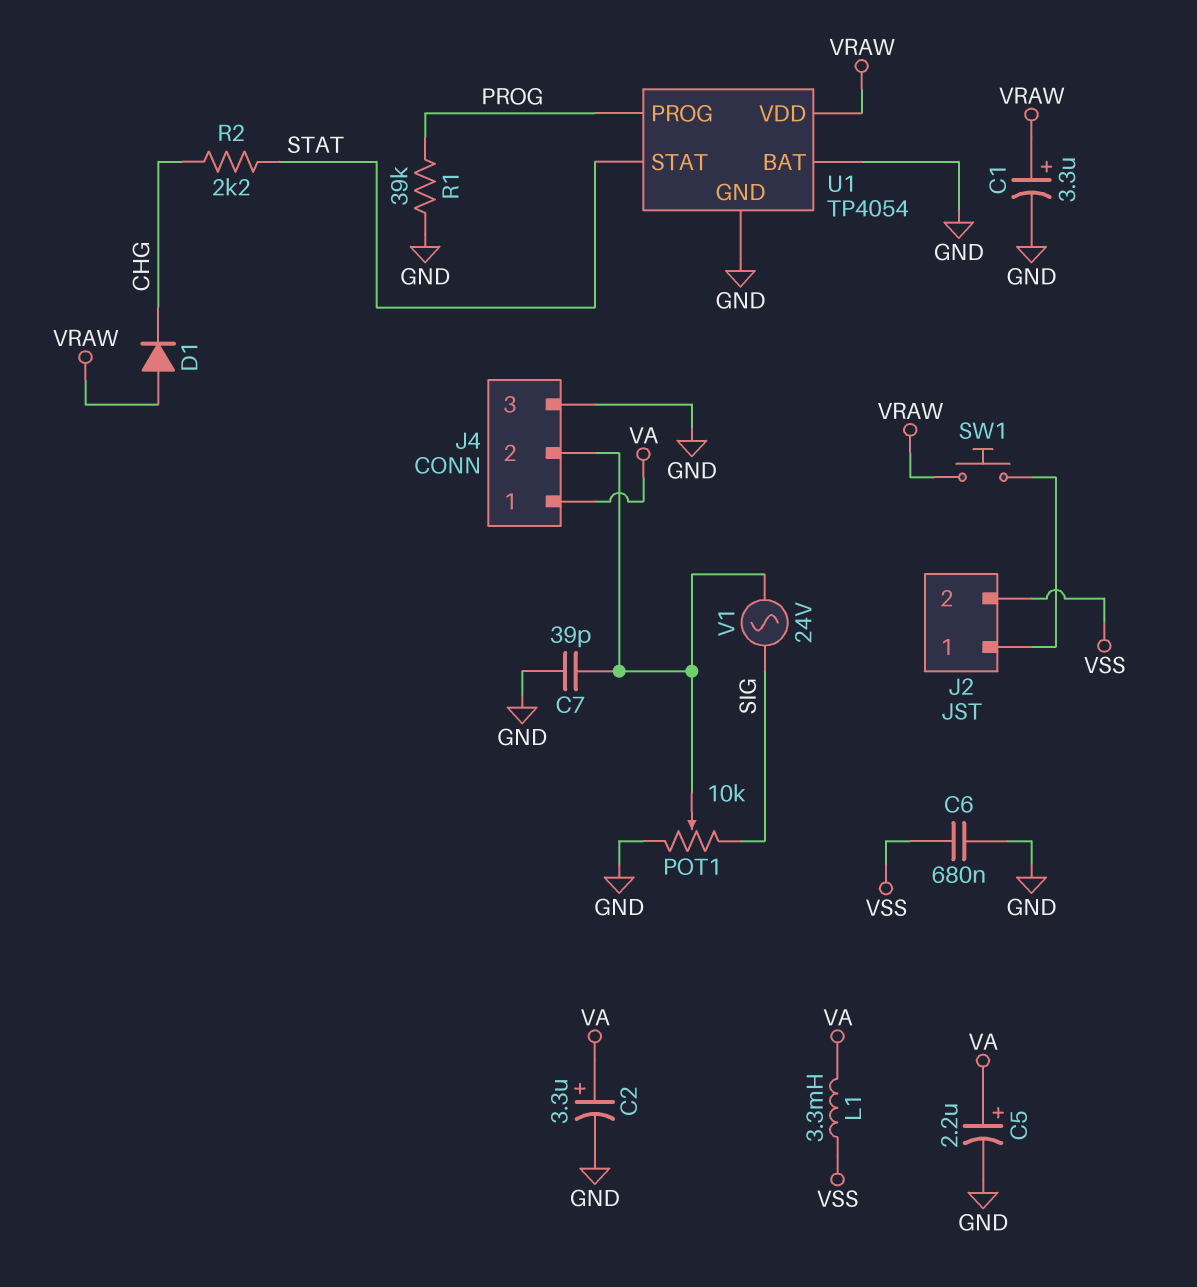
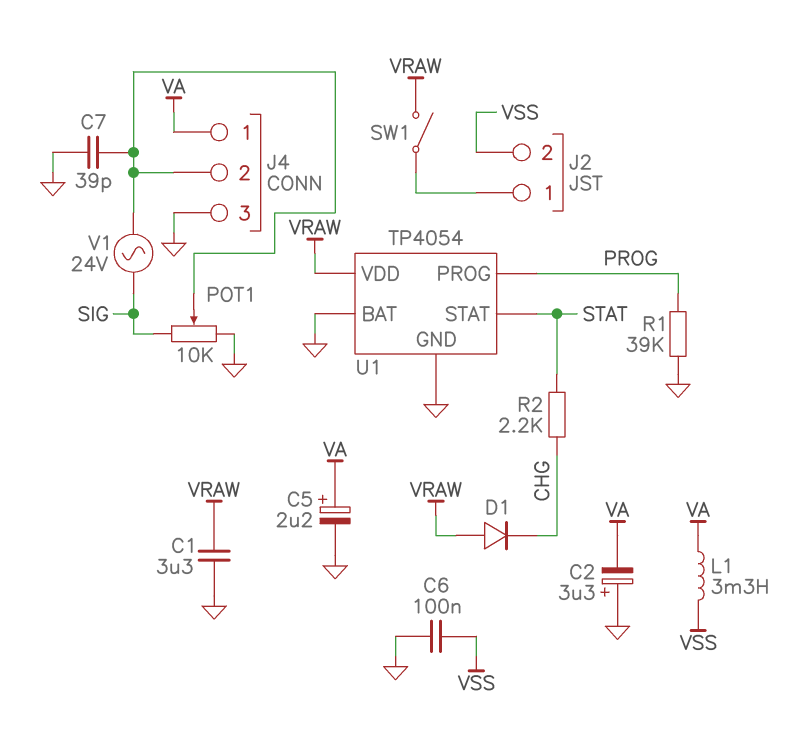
C1: 3.3uF (plus VRAW, minus GND) -> 3.3uF (GND, VRAW)
C2: 3.3uF (plus VA, minus GND) -> 3.3uF (plus GND, minus VA)
C6: 680nF (GND, VSS) -> 100nF (GND, VSS)
SW1: button (J2/1, VRAW) -> switch (J2/1, VRAW)

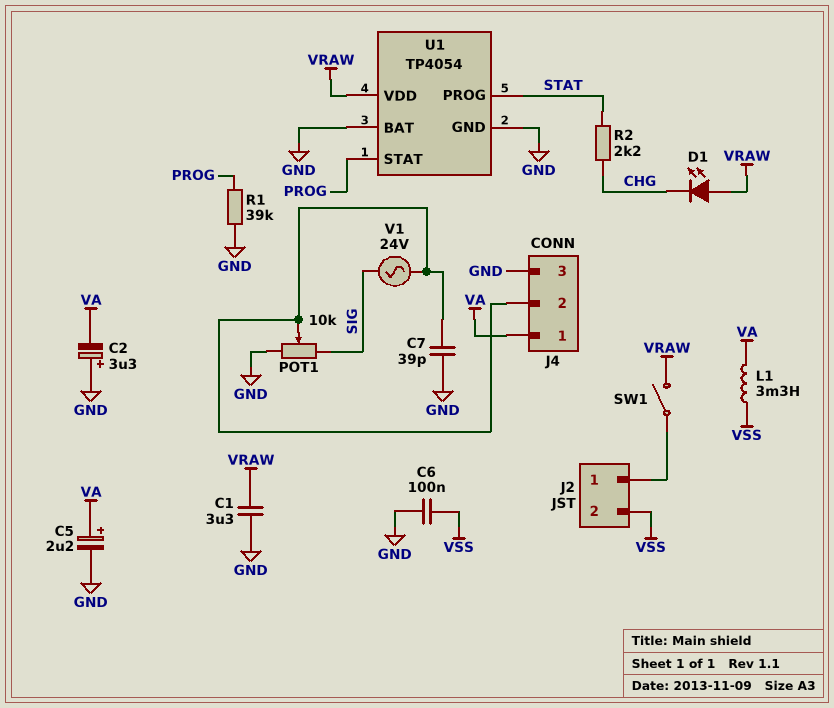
D1: diode (A VRAW, K CHG) -> LED (A VRAW, K CHG)
U1 pin PROG: PROG -> STAT
U1 pin STAT: STAT -> PROG

